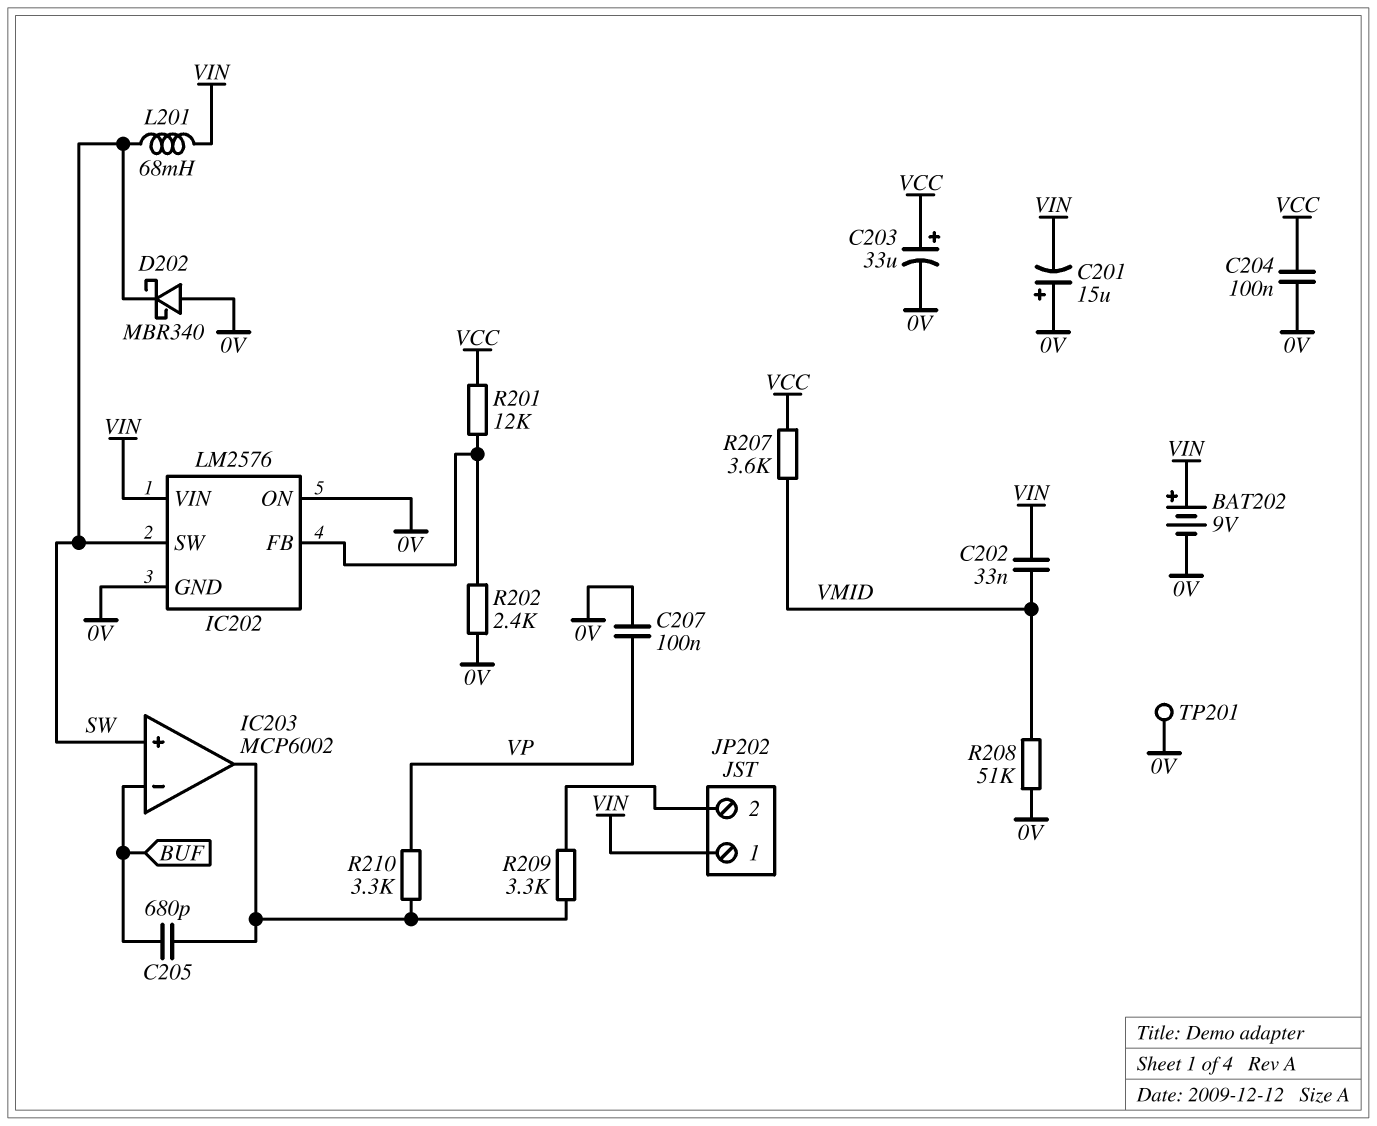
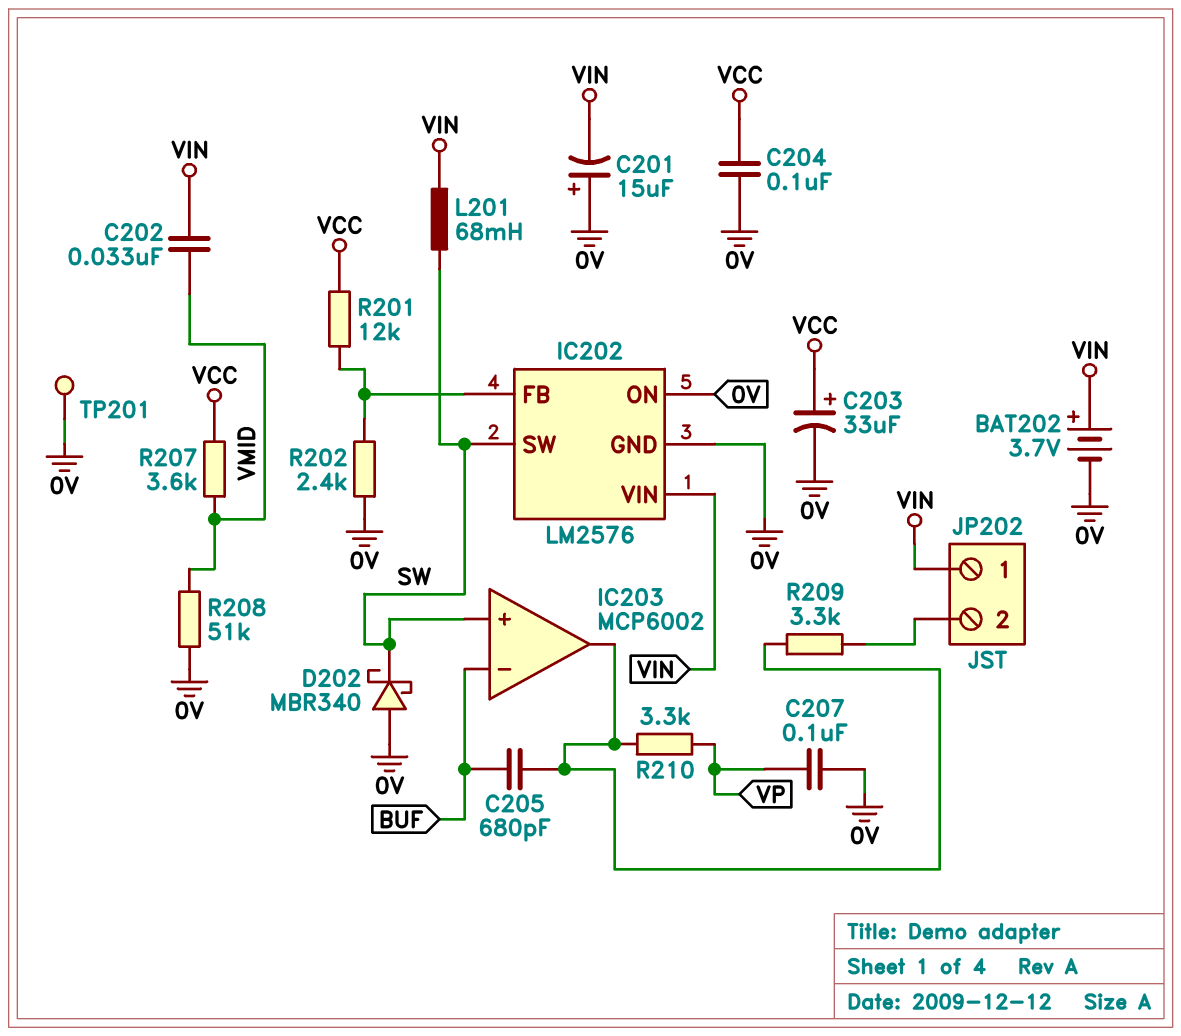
BAT202: 9V (plus VIN, minus 0V) -> 3.7V (plus VIN, minus 0V)

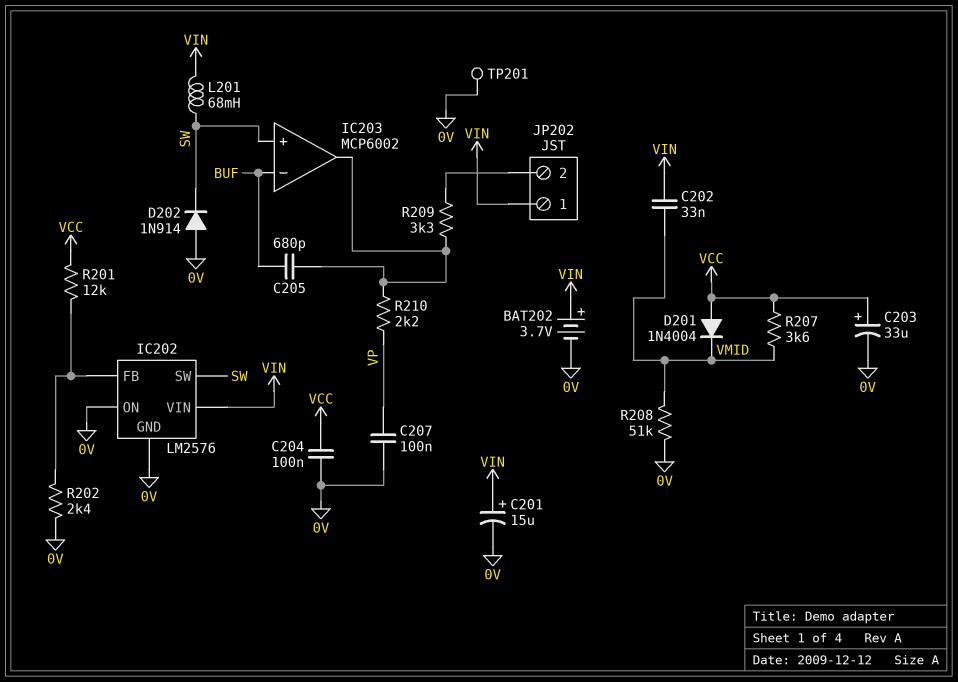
C201: 15uF (plus 0V, minus VIN) -> 15uF (plus VIN, minus 0V)
D201: none -> diode 1N4004 (A VCC, K VMID)
D202: schottky MBR340 (A 0V, K SW) -> diode 1N914 (A 0V, K SW)
R210: 3.3k (IC203/out, VP) -> 2.2k (IC203/out, VP)

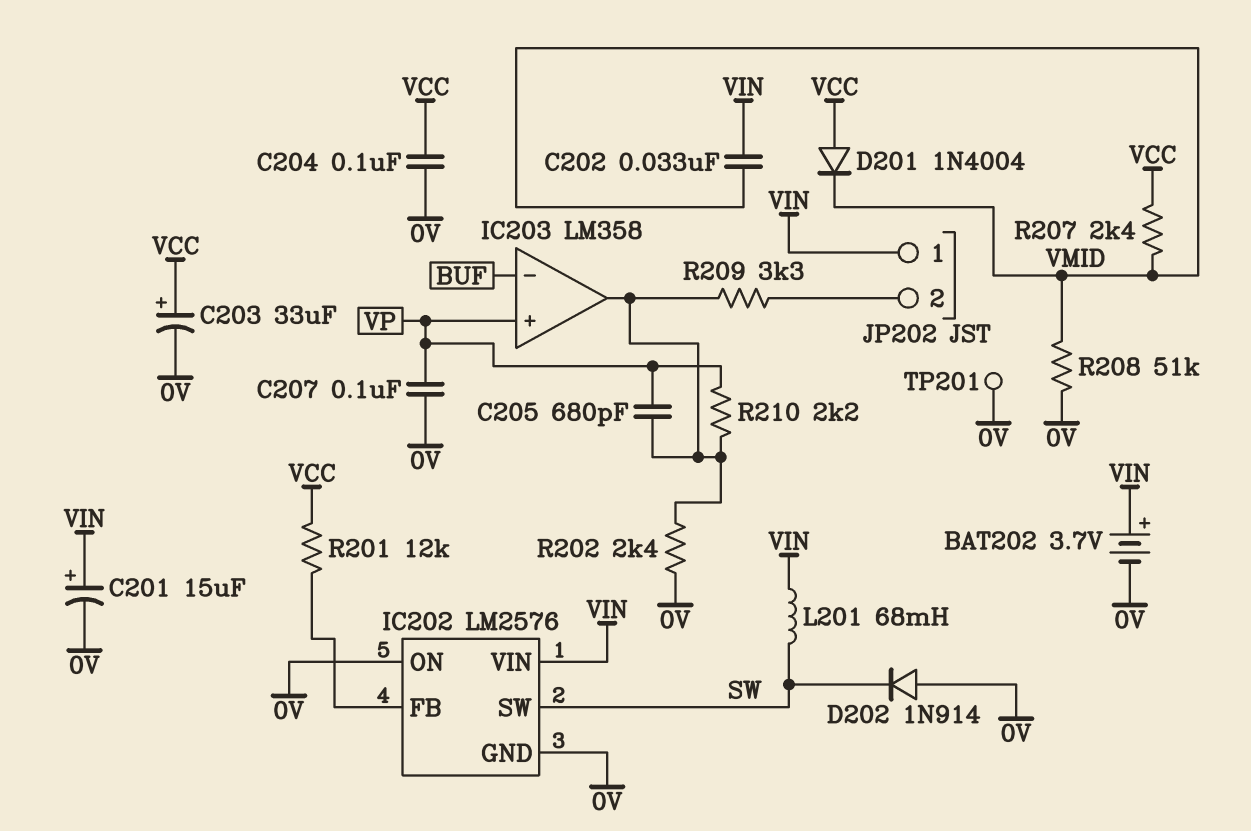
C205: 680pF (BUF, IC203/out) -> 680pF (IC203/out, VP)
IC203: MCP6002 -> LM358
IC203 pin in+: SW -> VP
R202: 2.4k (0V, IC202/FB) -> 2.4k (0V, IC203/out)
R207: 3.6k (VCC, VMID) -> 2.4k (VCC, VMID)

